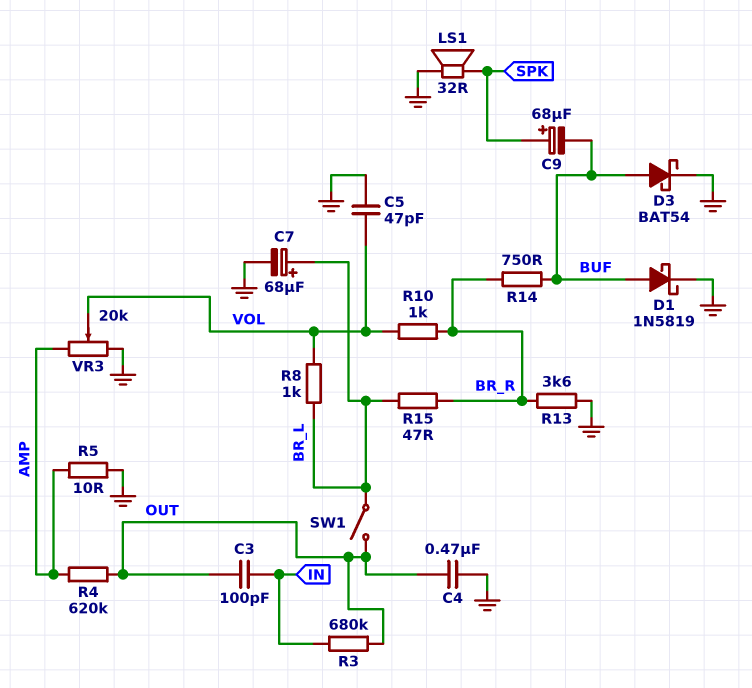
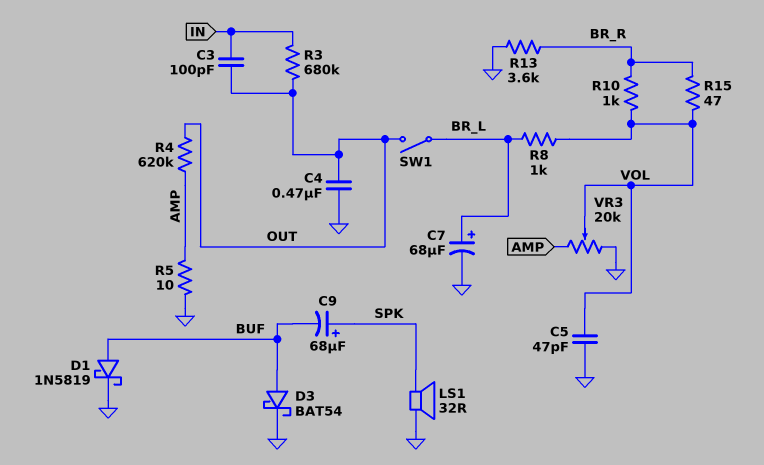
R14: 750 (BR_R, BUF) -> none
R15: 47 (BR_L, BR_R) -> 47 (BR_R, VOL)

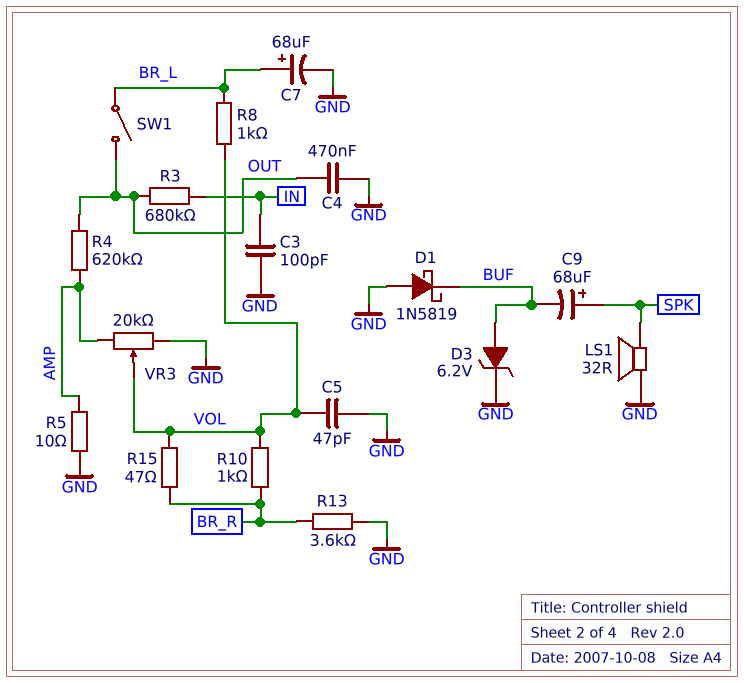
C3: 100pF (IN, OUT) -> 100pF (GND, IN)
D1: schottky 1N5819 (A BUF, K GND) -> schottky 1N5819 (A GND, K BUF)
D3: schottky BAT54 (A BUF, K GND) -> zener 6.2V (A BUF, K GND)

